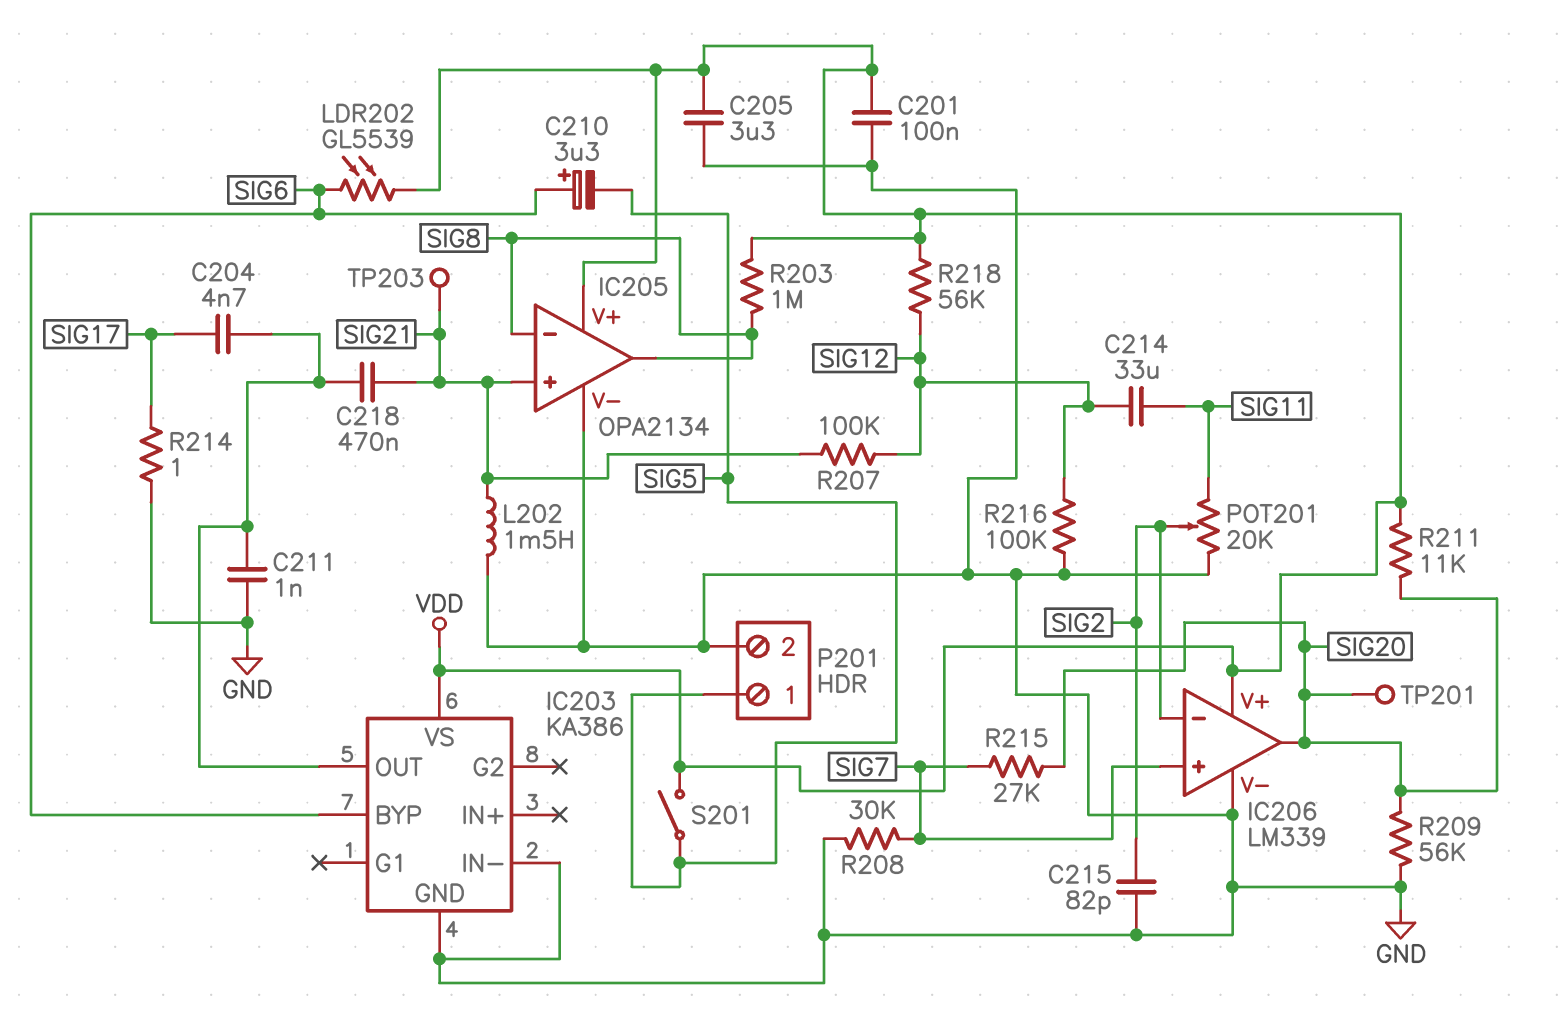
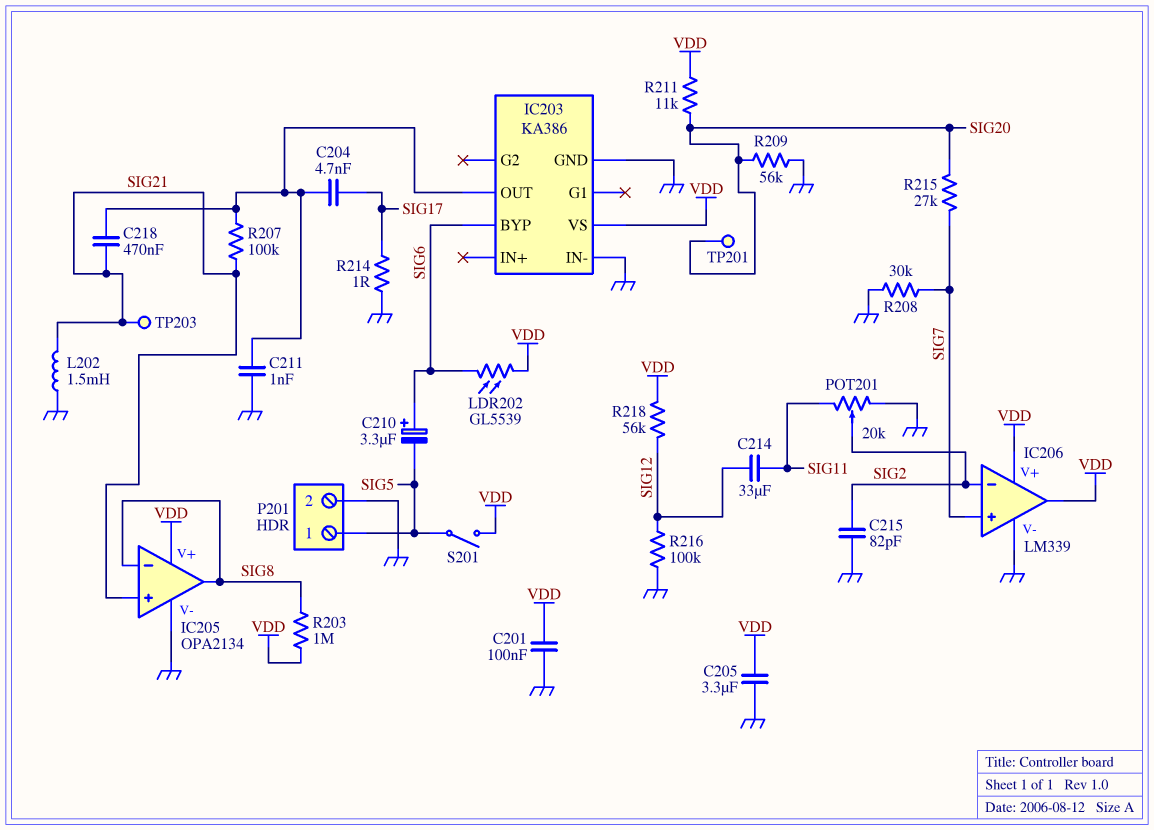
IC206 pin out: SIG20 -> VDD
R207: 100k (SIG12, SIG21) -> 100k (IC203/OUT, SIG21)

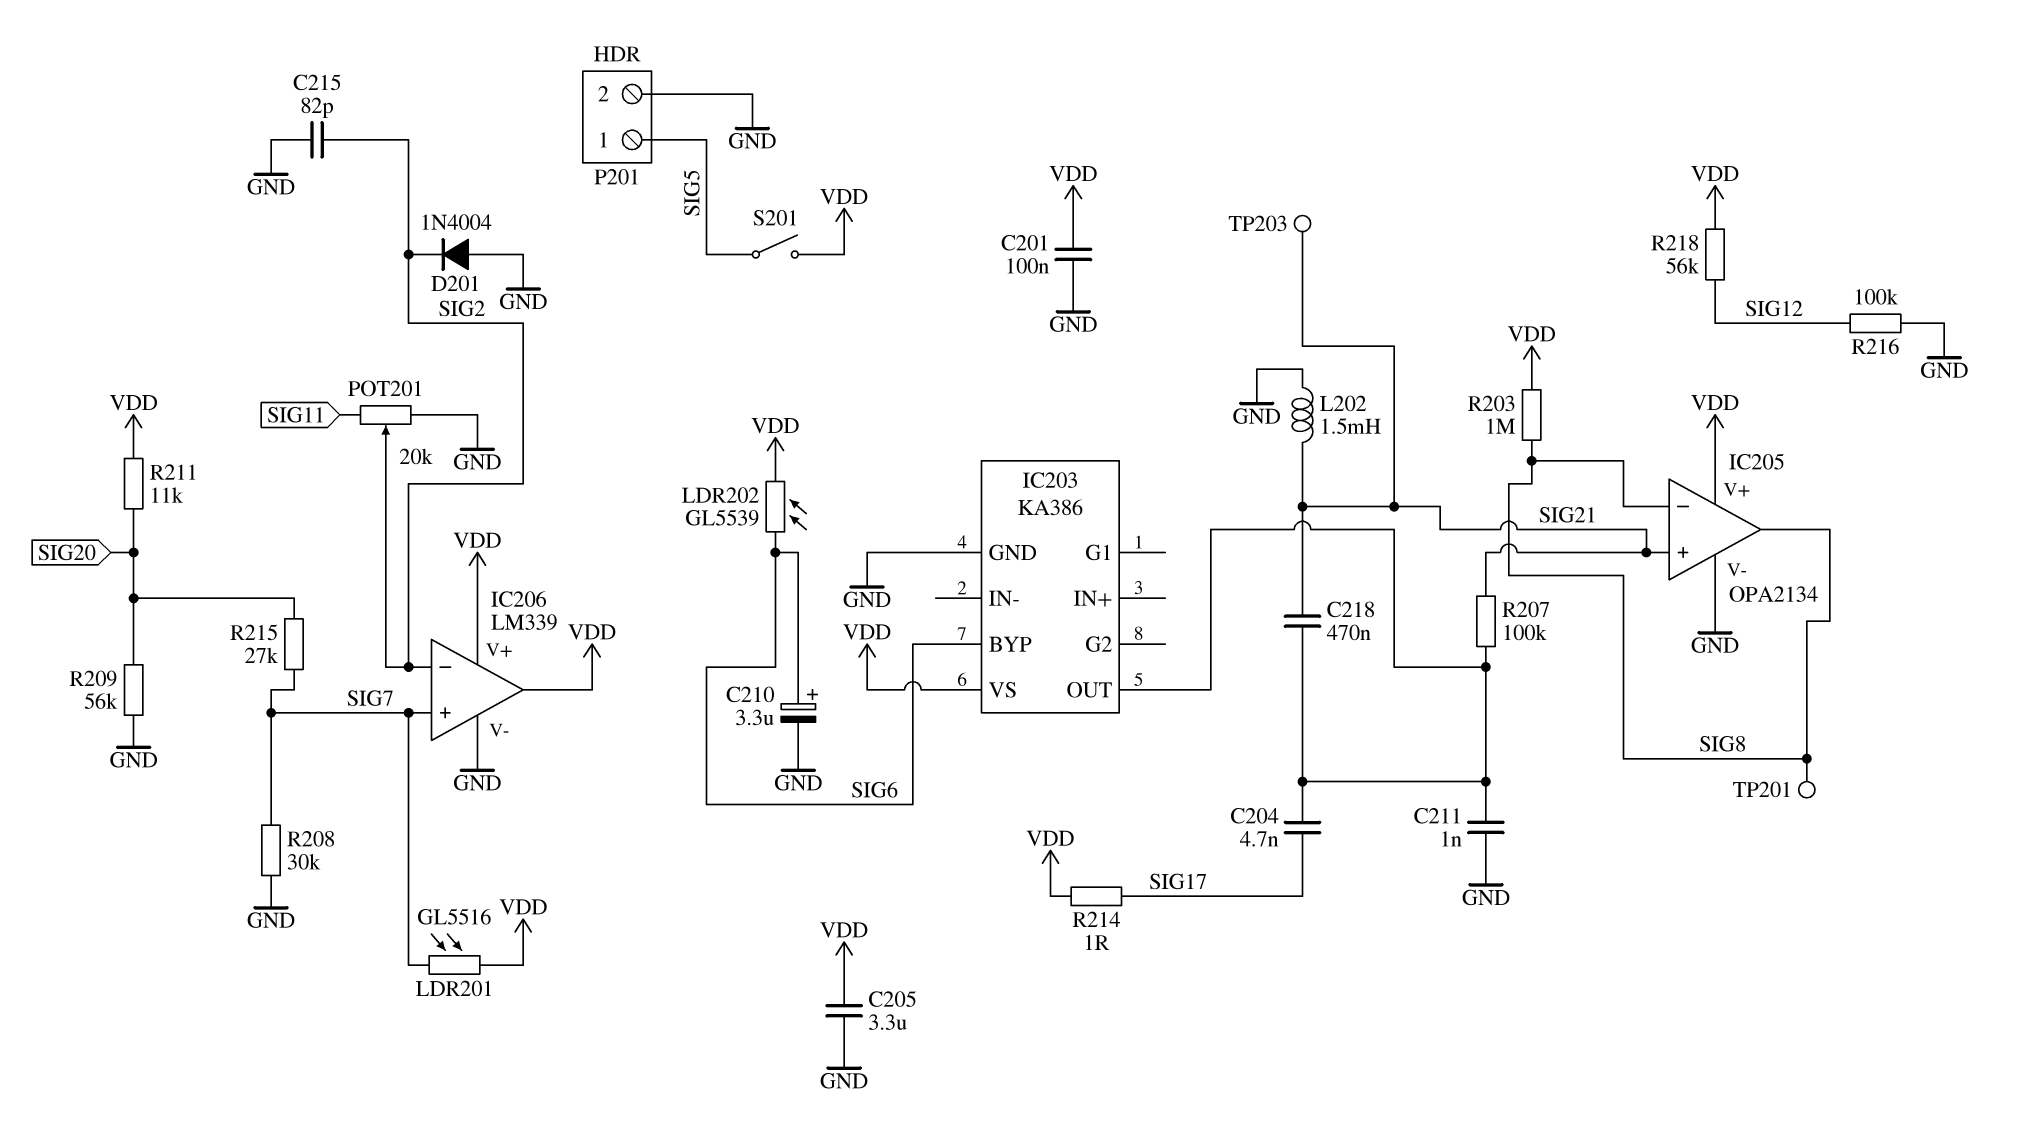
C210: 3.3uF (plus SIG6, minus SIG5) -> 3.3uF (plus SIG6, minus GND)
C214: 33uF (SIG11, SIG12) -> none
D201: none -> diode 1N4004 (A GND, K SIG2)
IC203 pin IN-: GND -> none
LDR201: none -> GL5516 (SIG7, VDD)
R214: 1 (GND, SIG17) -> 1 (SIG17, VDD)
TP201: test point (SIG20) -> test point (SIG8)

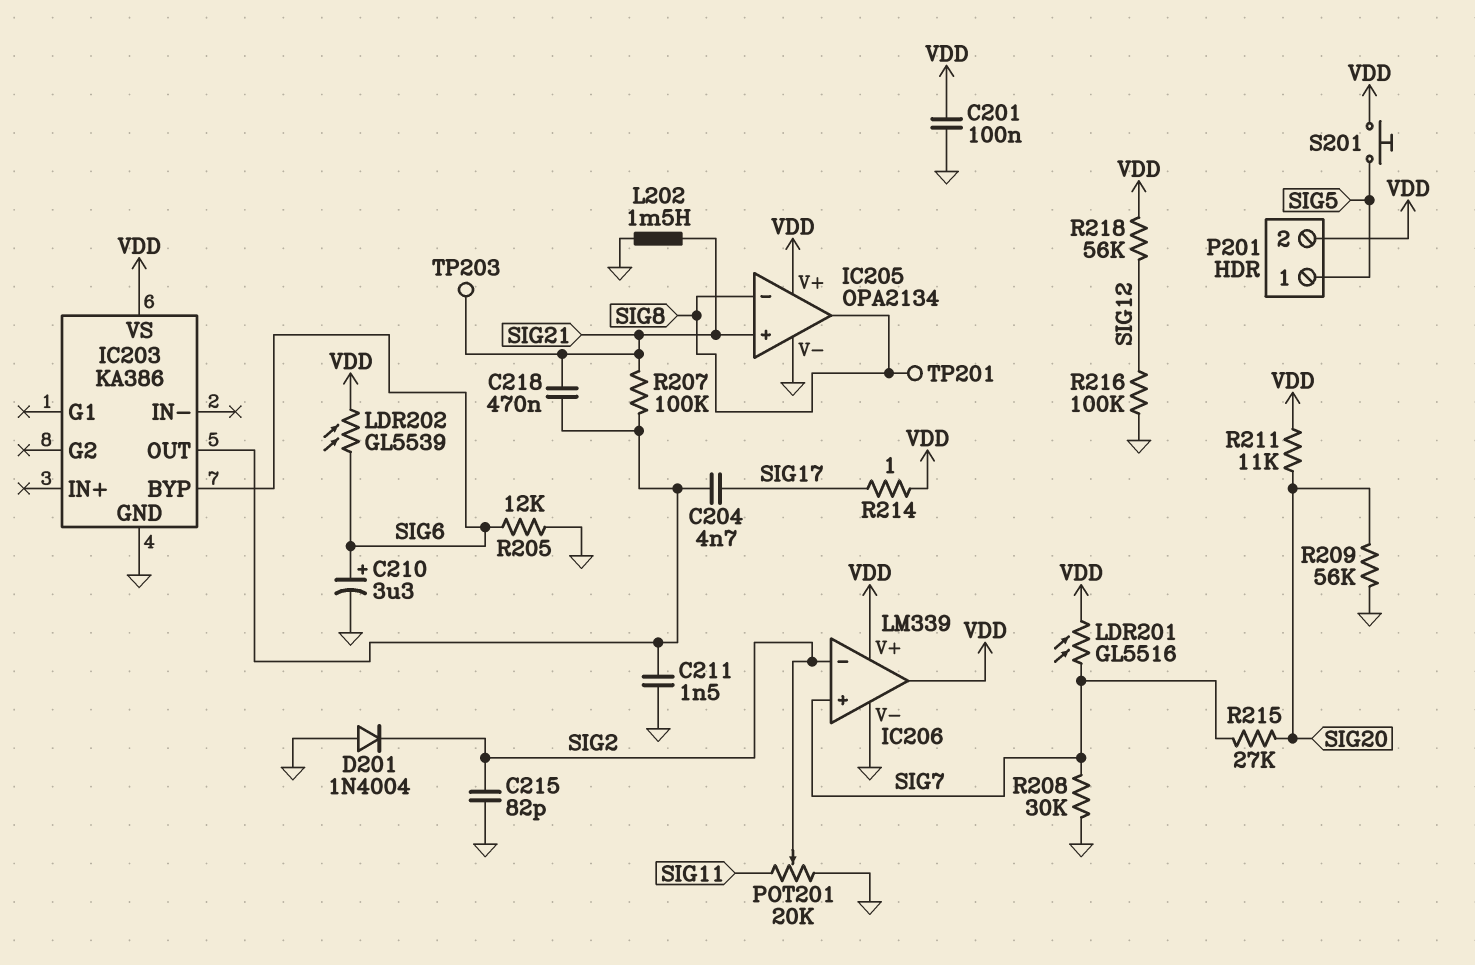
C205: 3.3uF (GND, VDD) -> none
C211: 1nF (GND, IC203/OUT) -> 1.5nF (GND, IC203/OUT)
P201 pin 2: GND -> VDD
R203: 1M (SIG8, VDD) -> none
R205: none -> 12k (GND, SIG6)
S201: switch (SIG5, VDD) -> button (SIG5, VDD)

